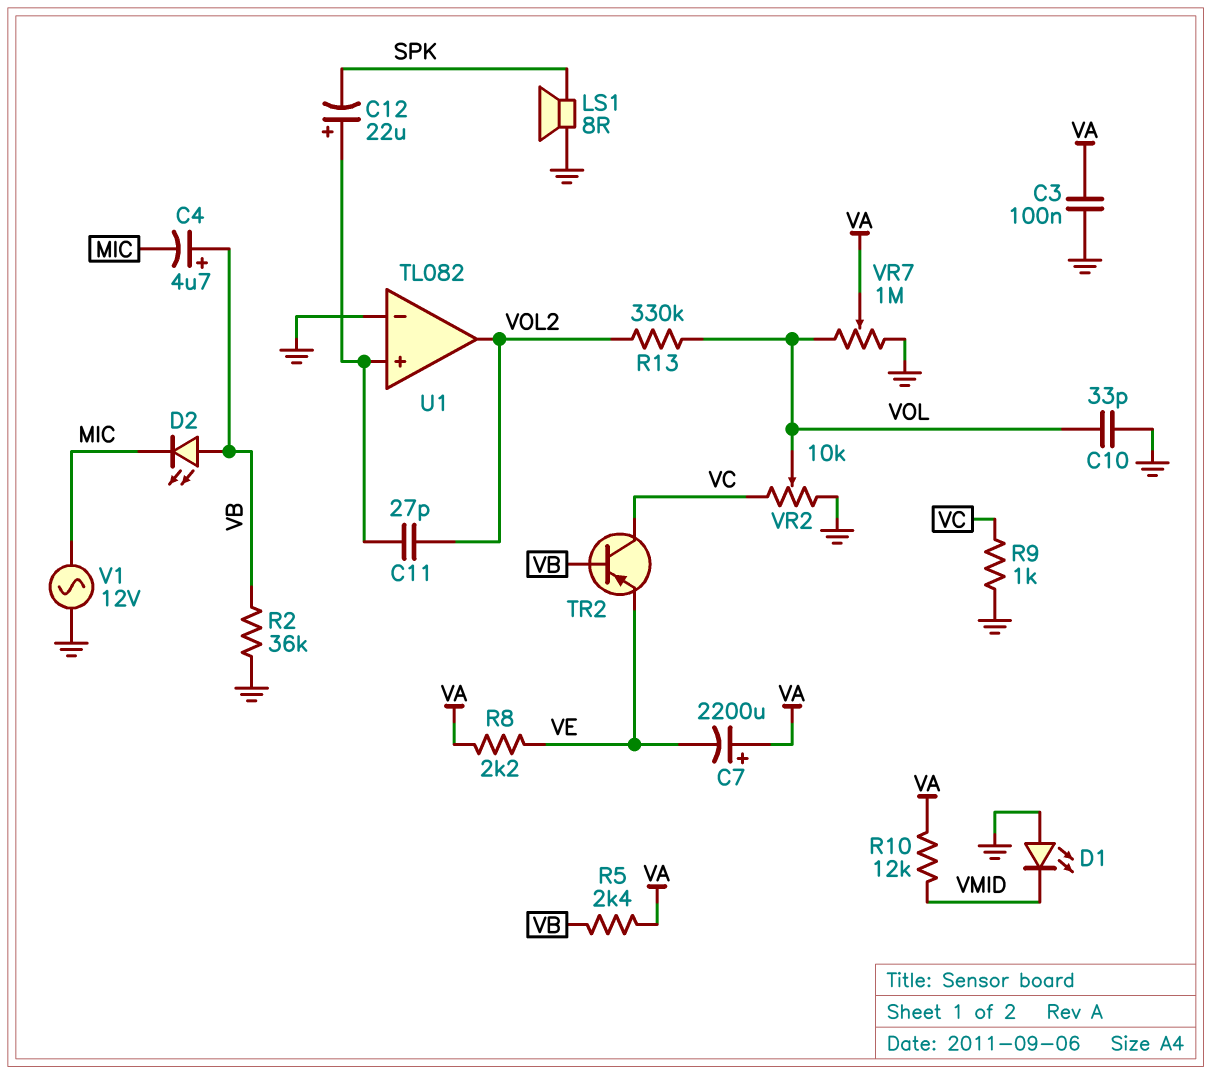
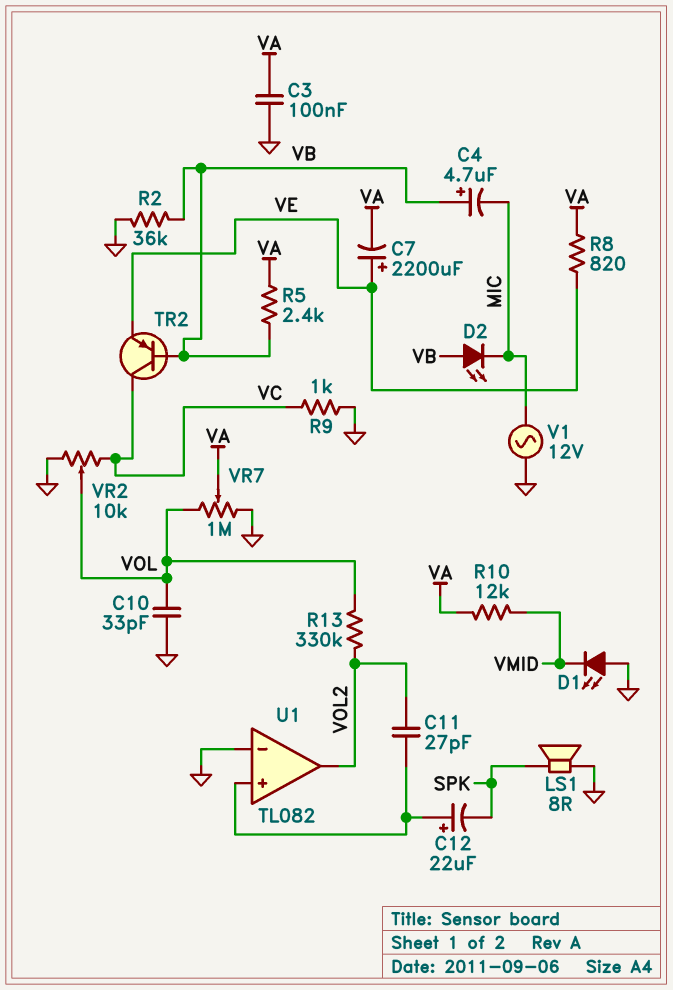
C7: 2200uF (plus VA, minus VE) -> 2200uF (plus VE, minus VA)
R8: 2.2k (VA, VE) -> 820 (VA, VE)

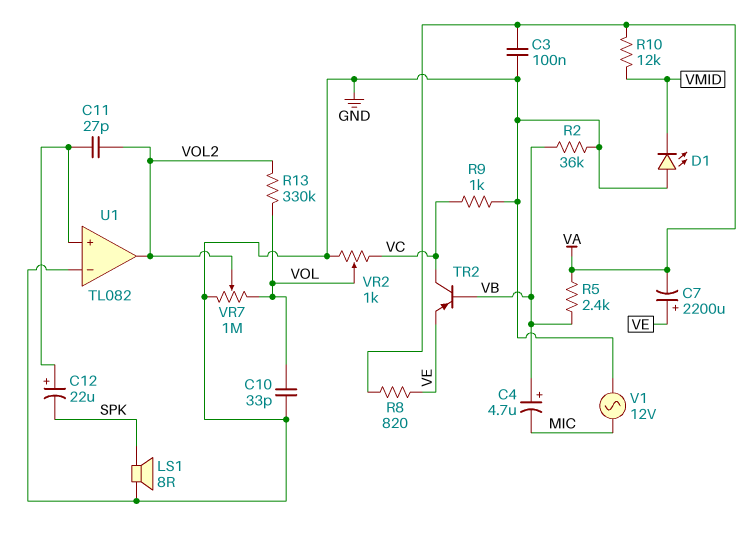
D2: LED (A VB, K MIC) -> none
VR2: 10k (GND, VC, wiper VOL) -> 1k (GND, VC, wiper VOL)
VR7: 1M (GND, VOL, wiper VA) -> 1M (GND, VOL, wiper VOL2)

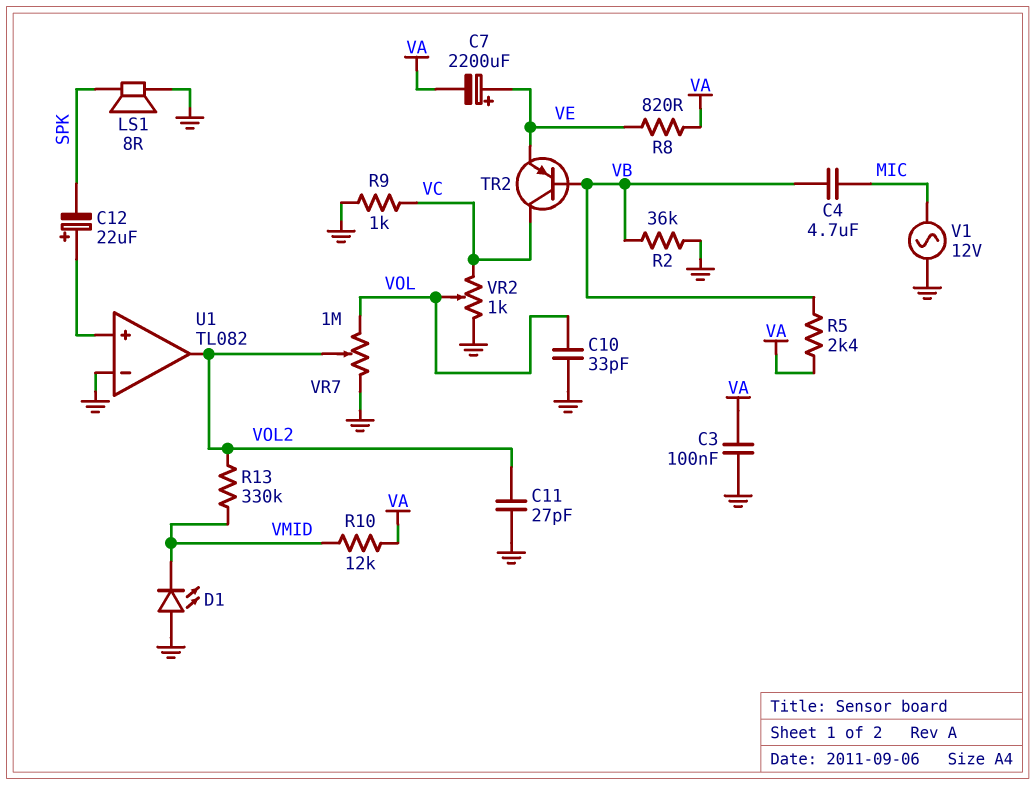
C4: 4.7uF (plus VB, minus MIC) -> 4.7uF (MIC, VB)
C11: 27pF (U1/in+, VOL2) -> 27pF (GND, VOL2)
R13: 330k (VOL, VOL2) -> 330k (VMID, VOL2)

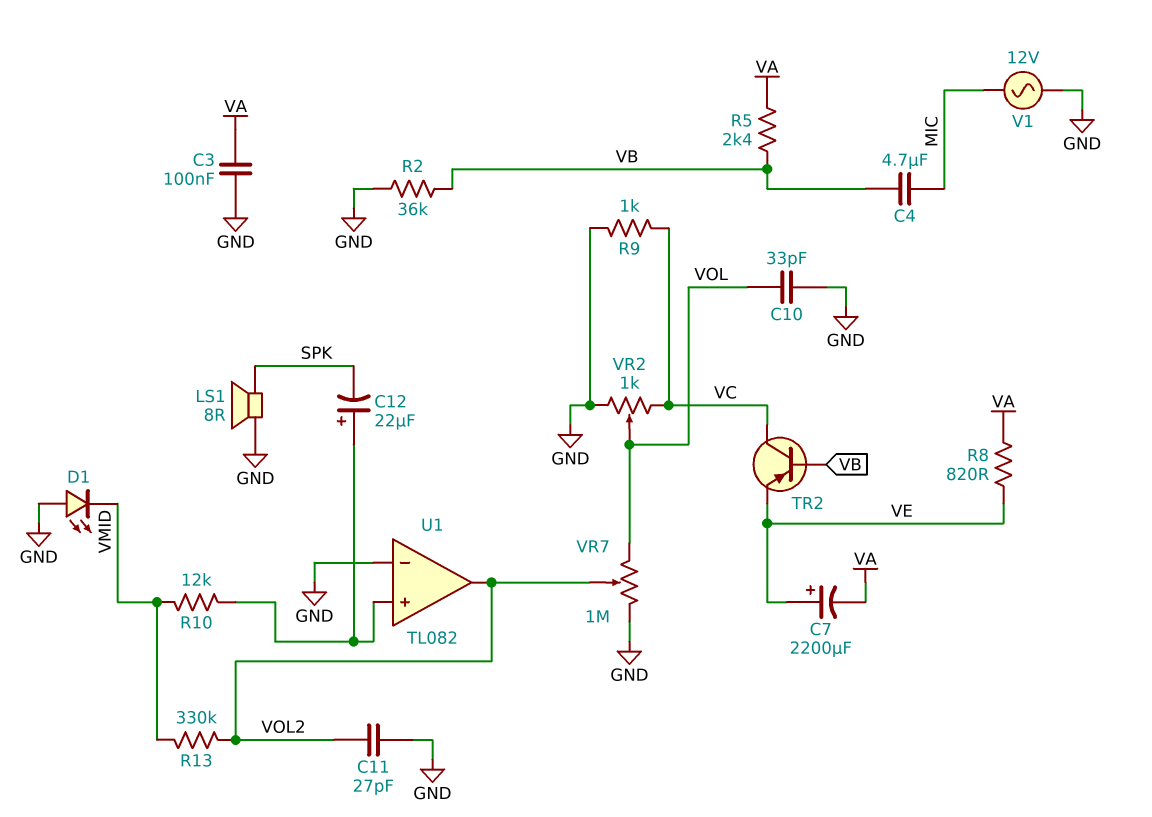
R10: 12k (VA, VMID) -> 12k (U1/in+, VMID)

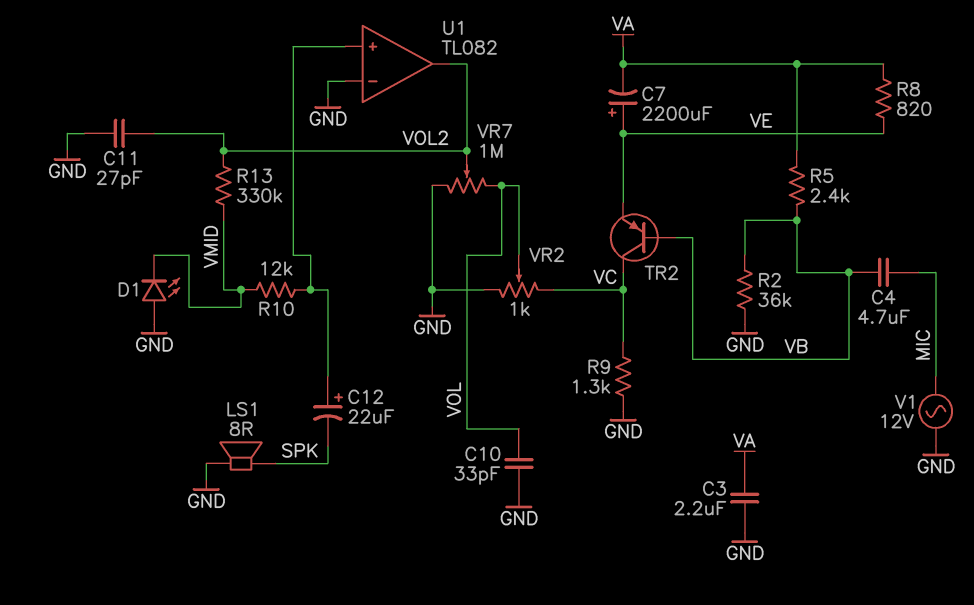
C3: 100nF (GND, VA) -> 2.2uF (GND, VA)
R9: 1k (GND, VC) -> 1.3k (GND, VC)

